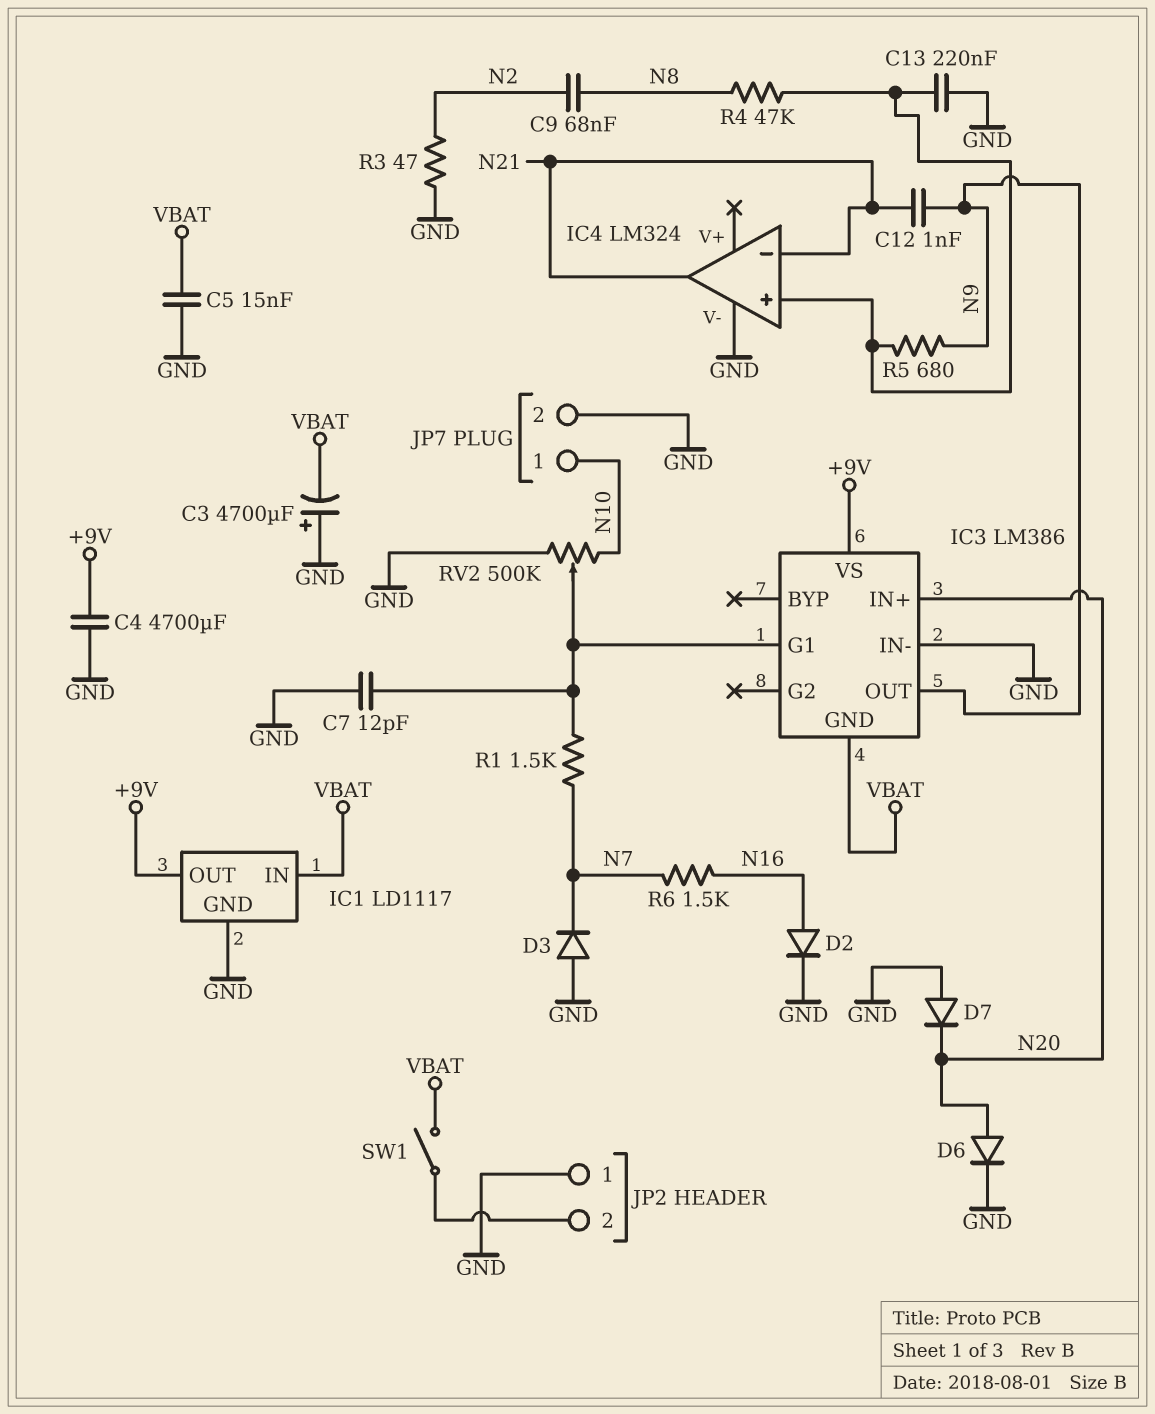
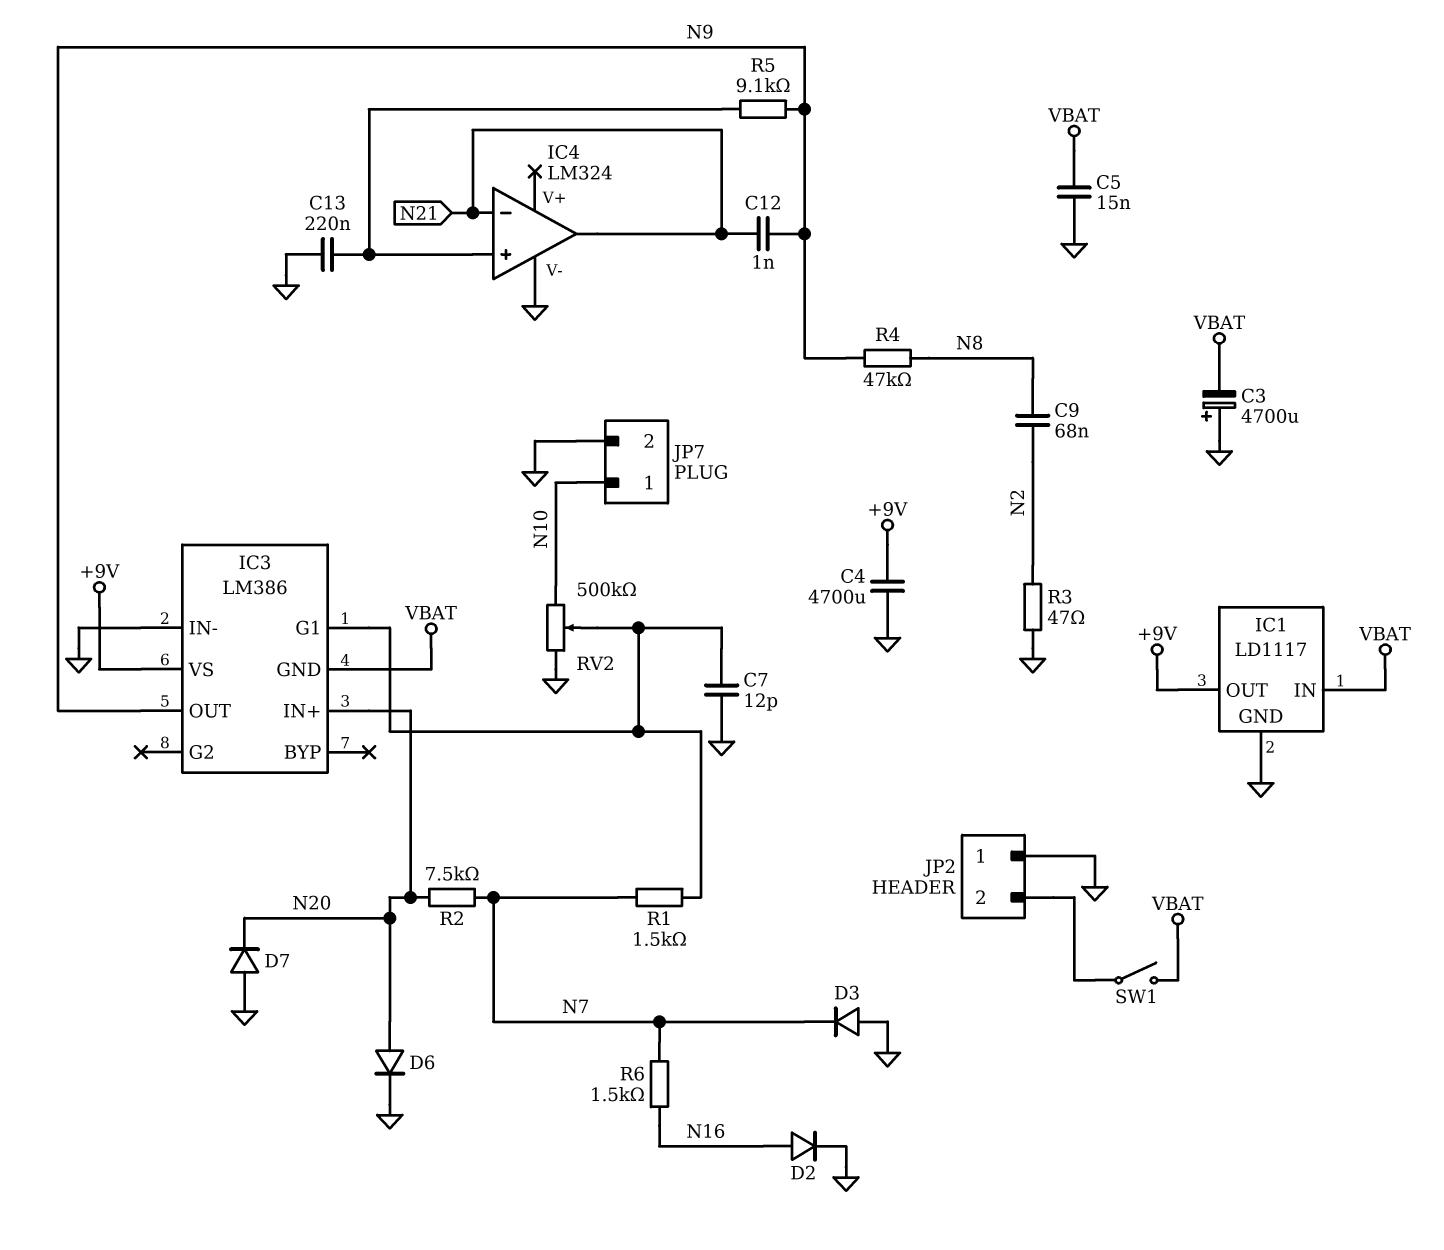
R2: none -> 7.5k (N7, N20)
R4: 47k (IC4/in+, N8) -> 47k (N8, N9)
R5: 680 (IC4/in+, N9) -> 9.1k (IC4/in+, N9)

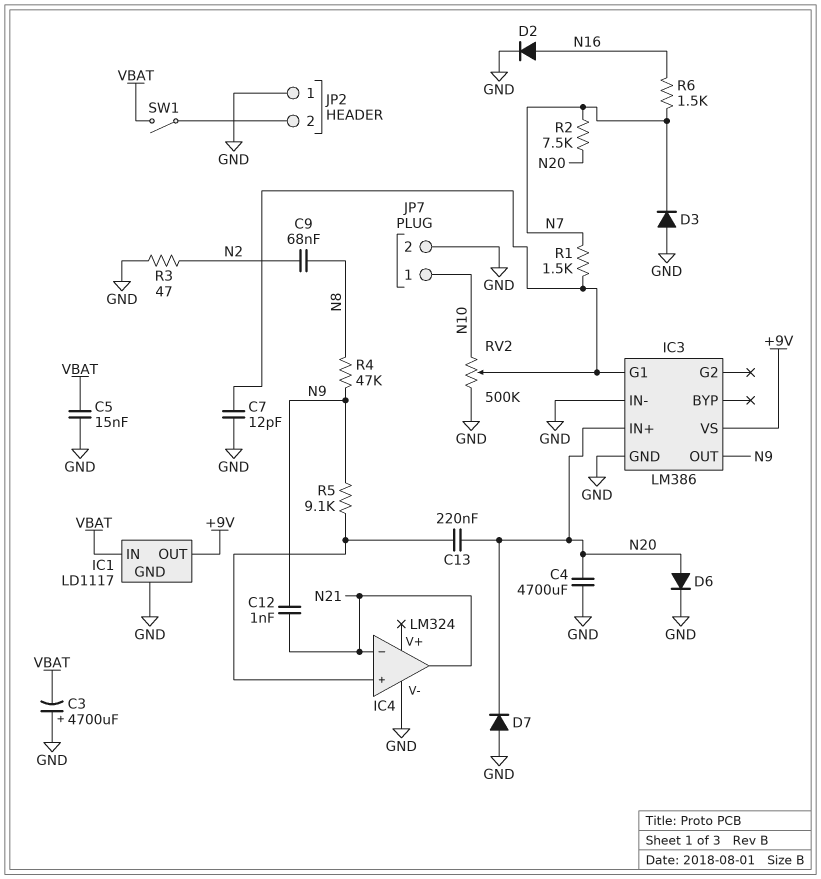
C4: 4700uF (+9V, GND) -> 4700uF (GND, N20)
C13: 220nF (GND, IC4/in+) -> 220nF (IC4/in+, N20)
IC3 pin GND: VBAT -> GND

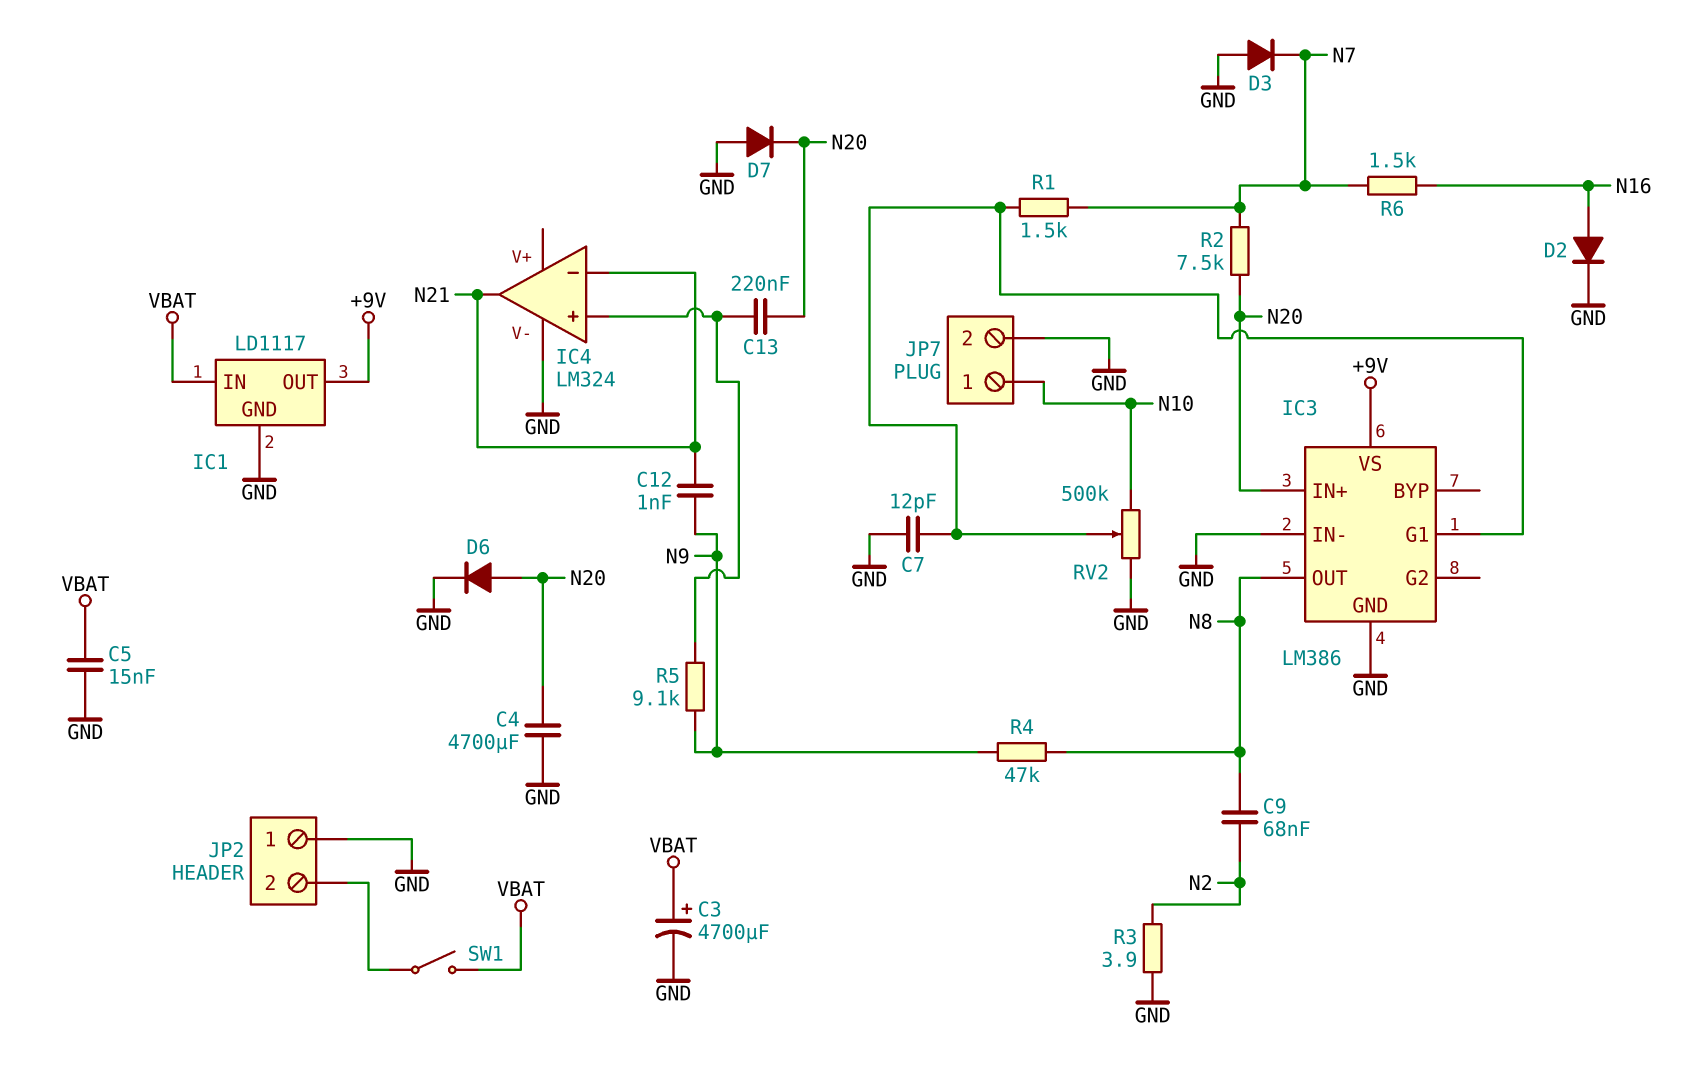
C3: 4700uF (plus GND, minus VBAT) -> 4700uF (plus VBAT, minus GND)
IC3 pin OUT: N9 -> N8
R3: 47 (GND, N2) -> 3.9 (GND, N2)

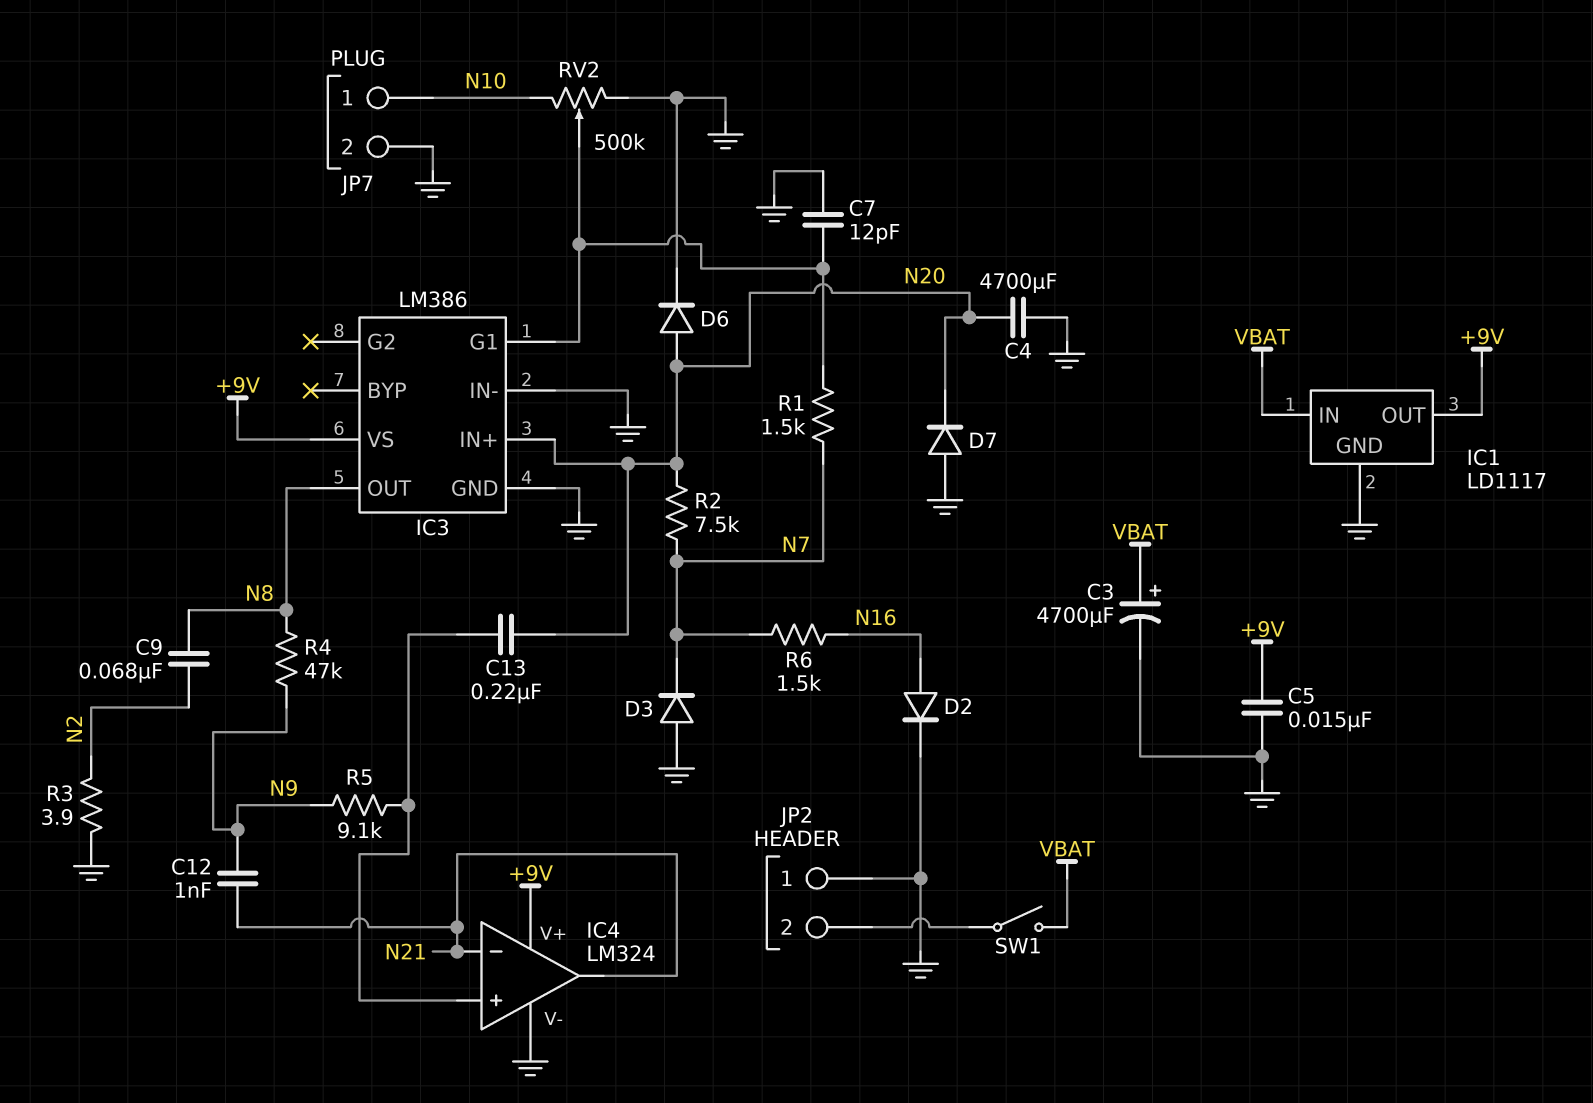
C5: 15nF (GND, VBAT) -> 15nF (+9V, GND)
IC4 pin V+: none -> +9V

